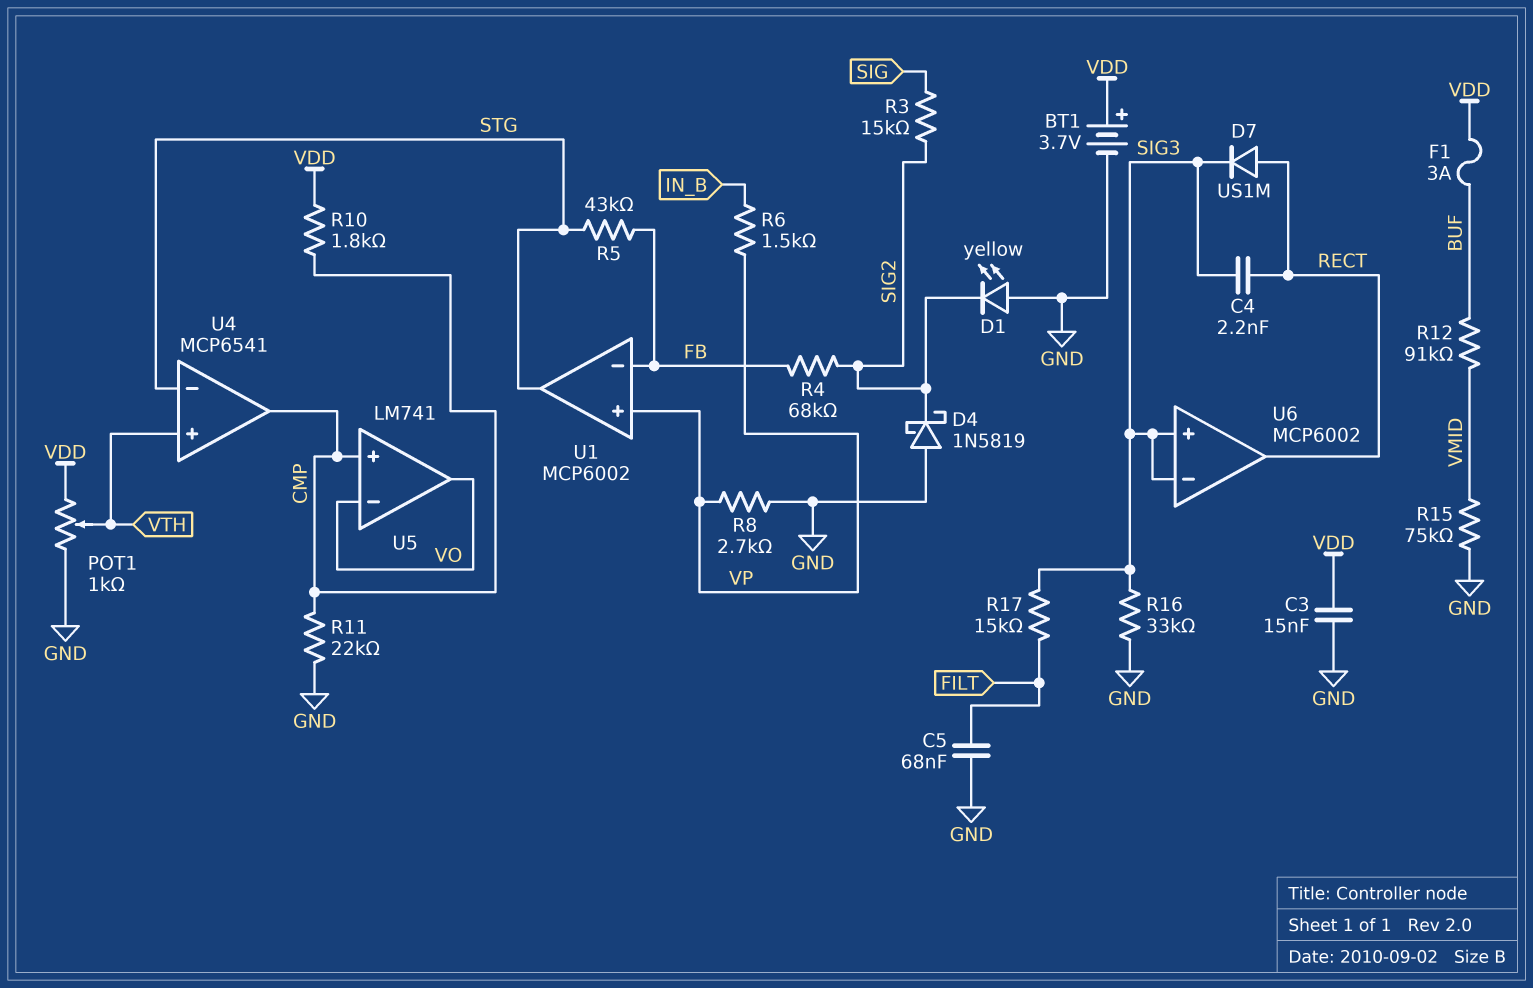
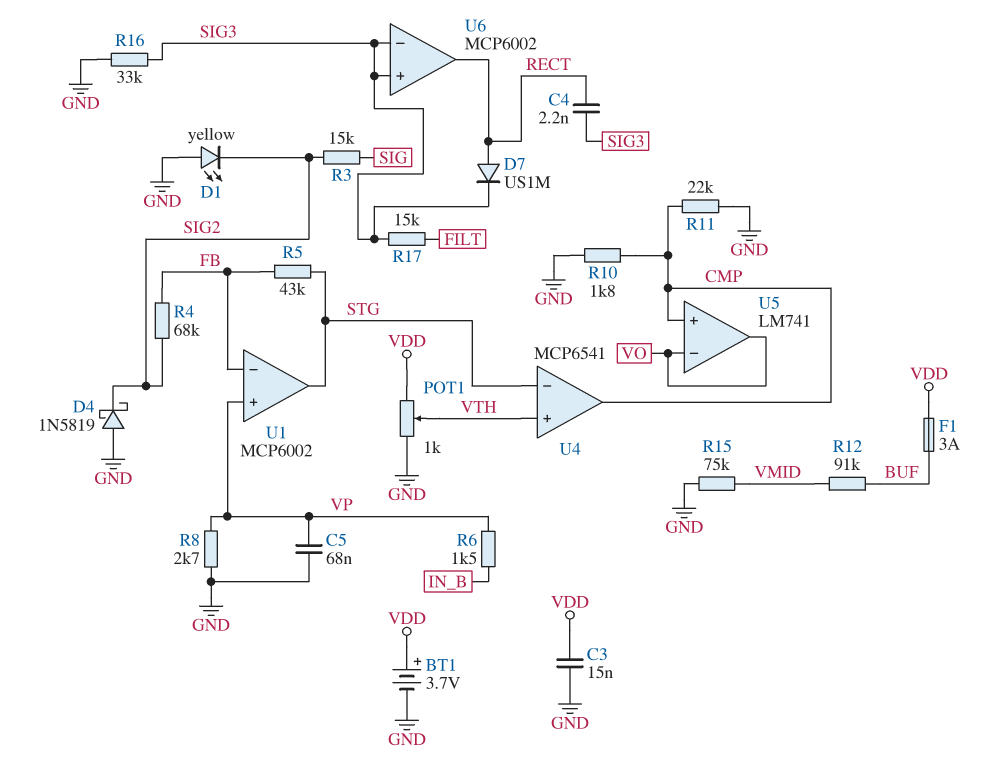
C5: 68nF (FILT, GND) -> 68nF (GND, VP)
R10: 1.8k (CMP, VDD) -> 1.8k (CMP, GND)

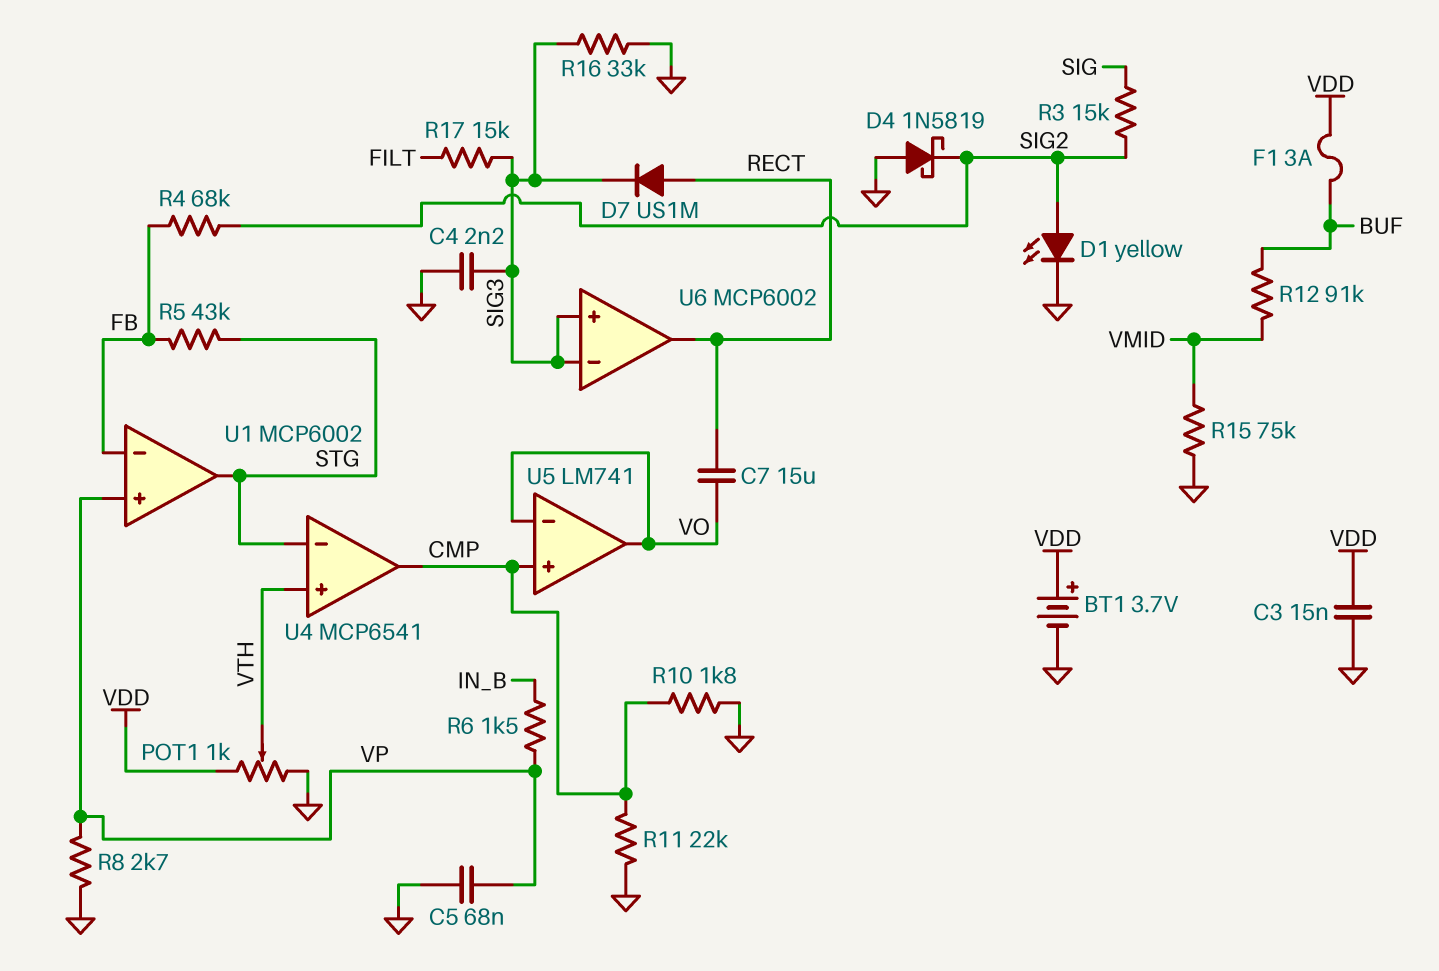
C4: 2.2nF (RECT, SIG3) -> 2.2nF (GND, SIG3)
C7: none -> 15uF (RECT, VO)
D1: LED yellow (A GND, K SIG2) -> LED yellow (A SIG2, K GND)

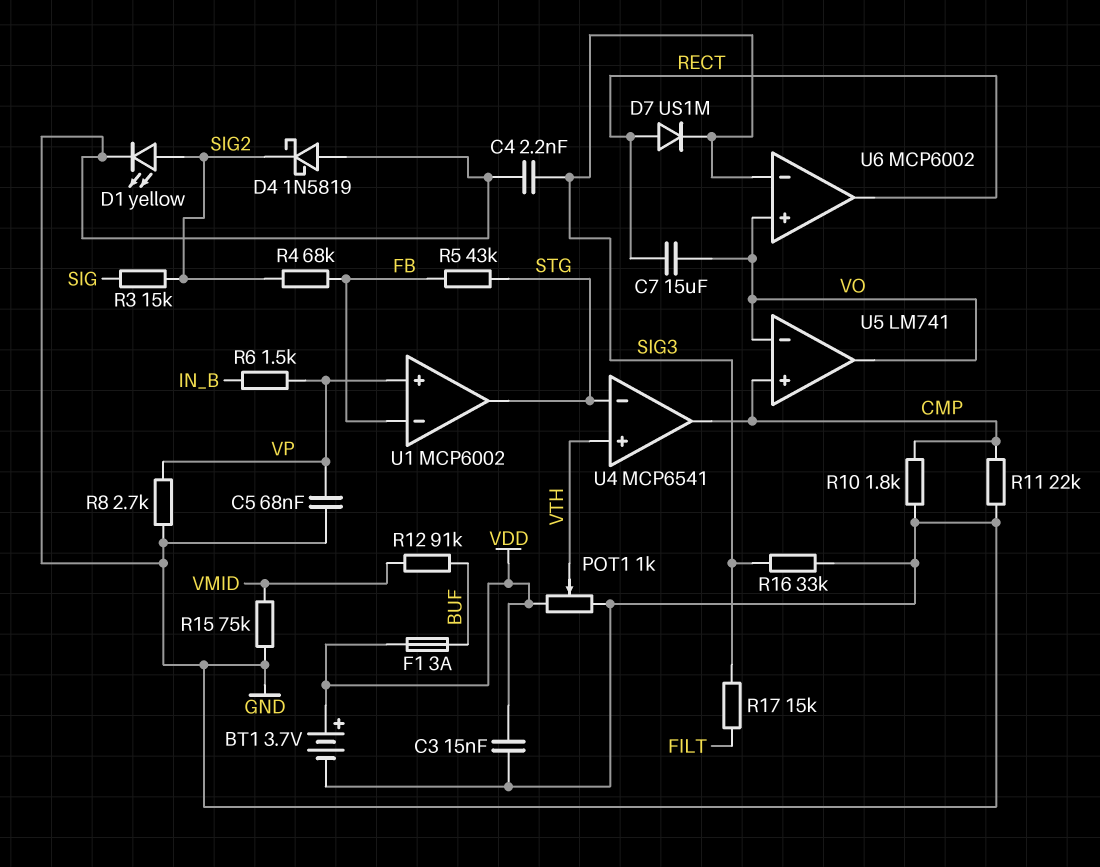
U6 pin in+: SIG3 -> VO

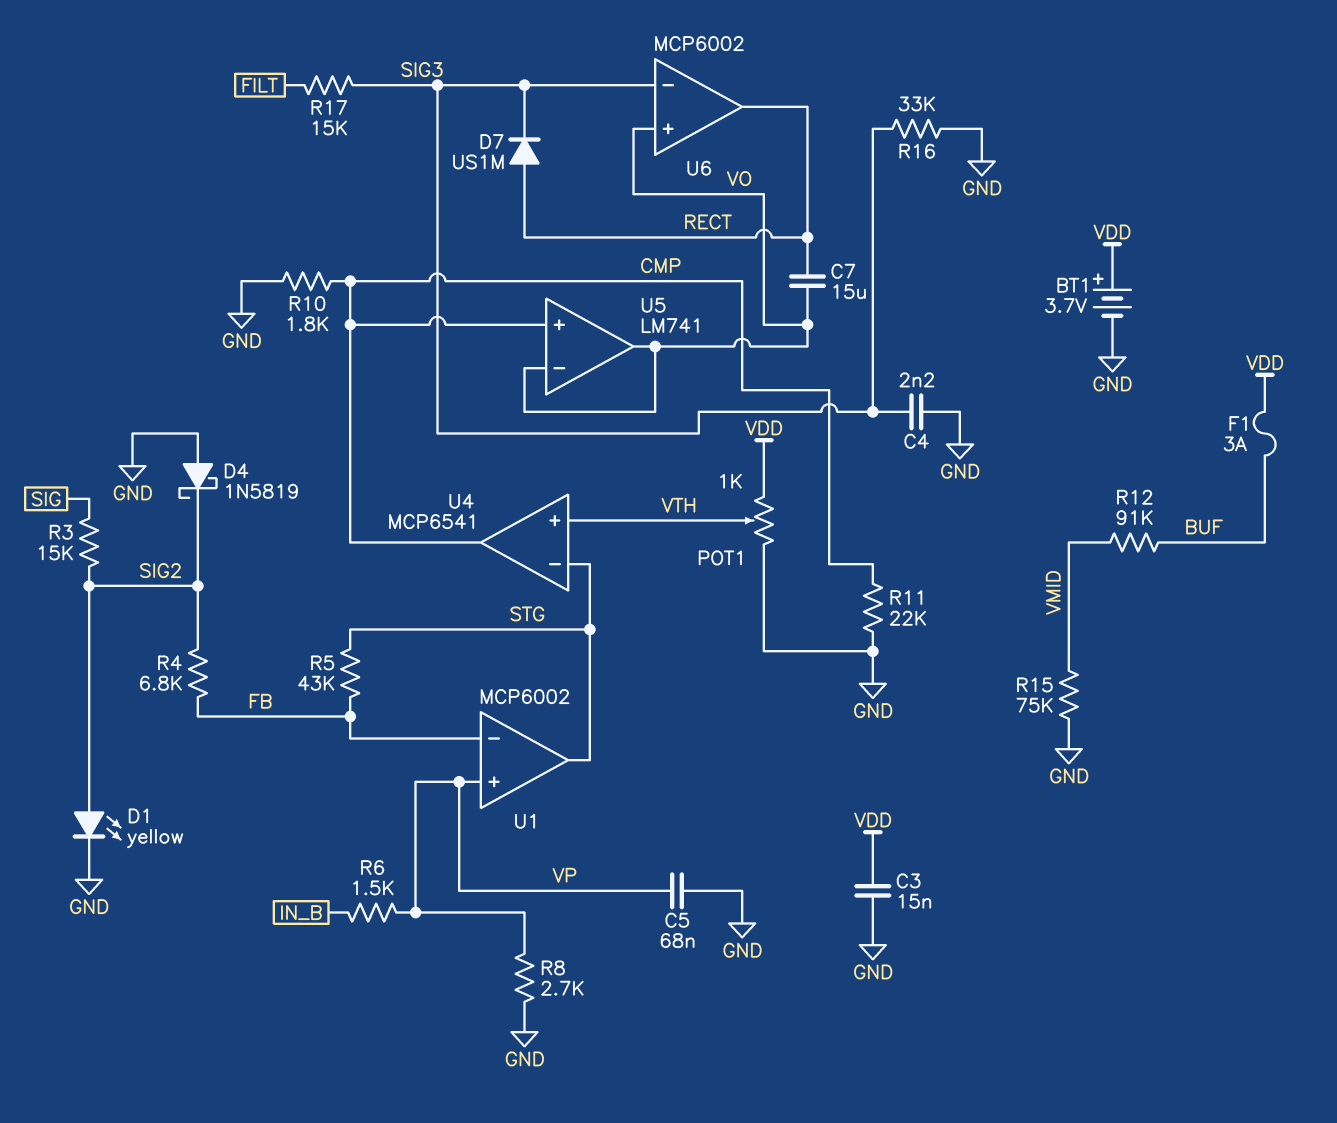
R4: 68k (FB, SIG2) -> 6.8k (FB, SIG2)

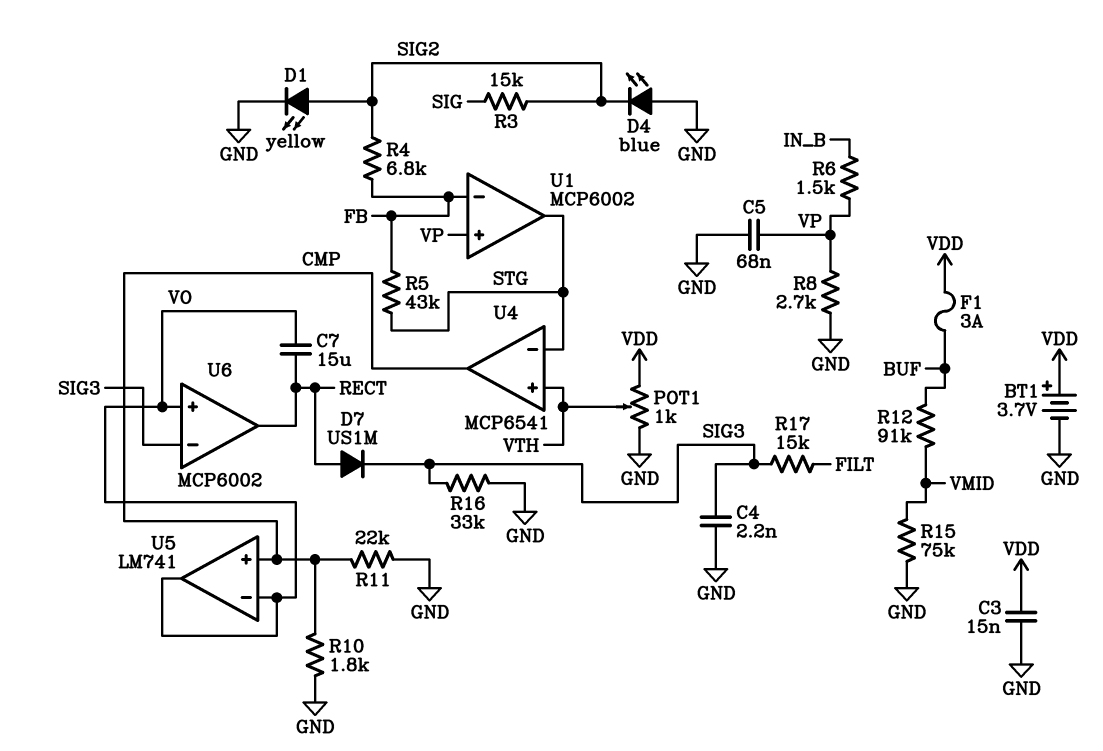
D4: schottky 1N5819 (A GND, K SIG2) -> LED blue (A GND, K SIG2)

